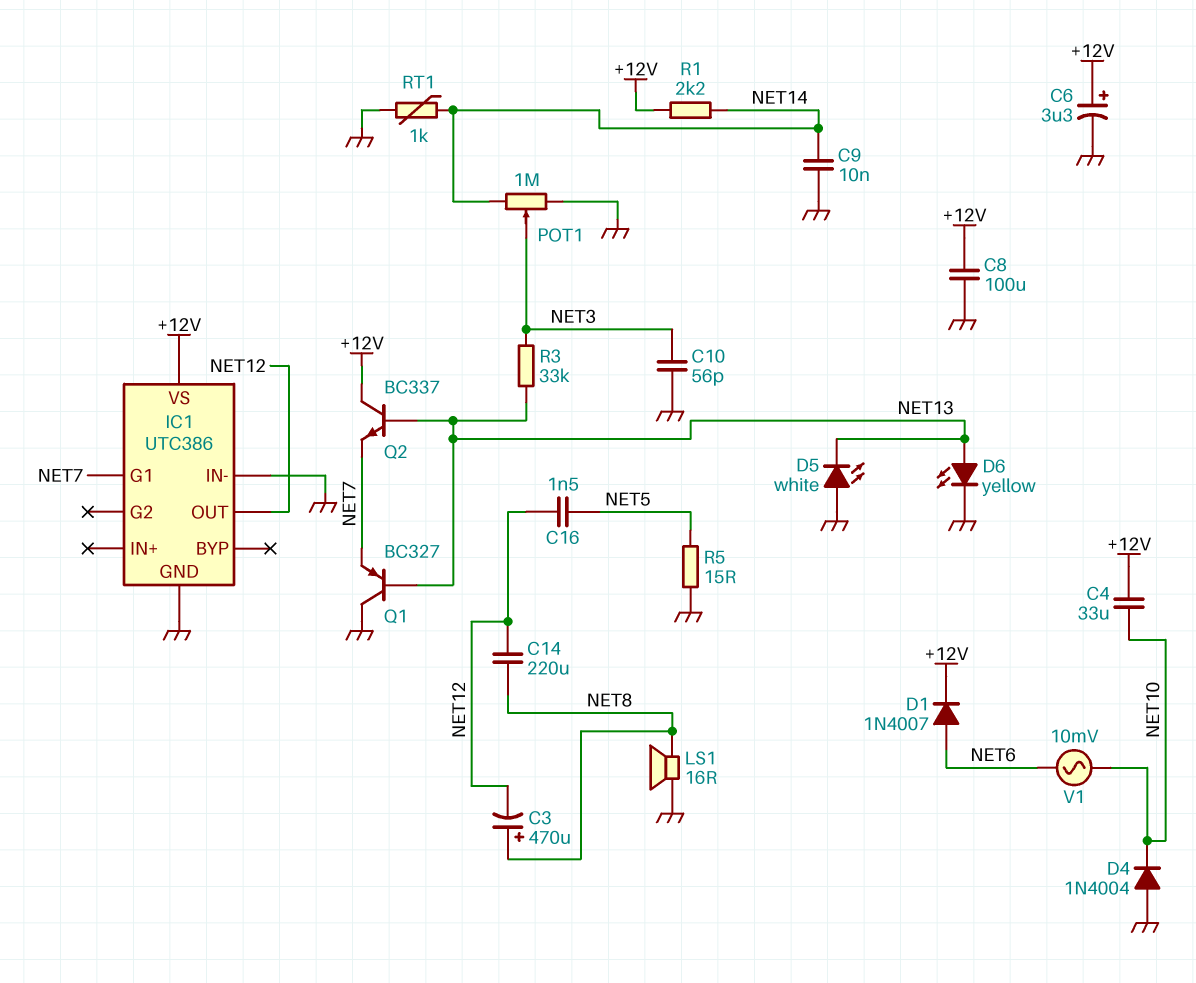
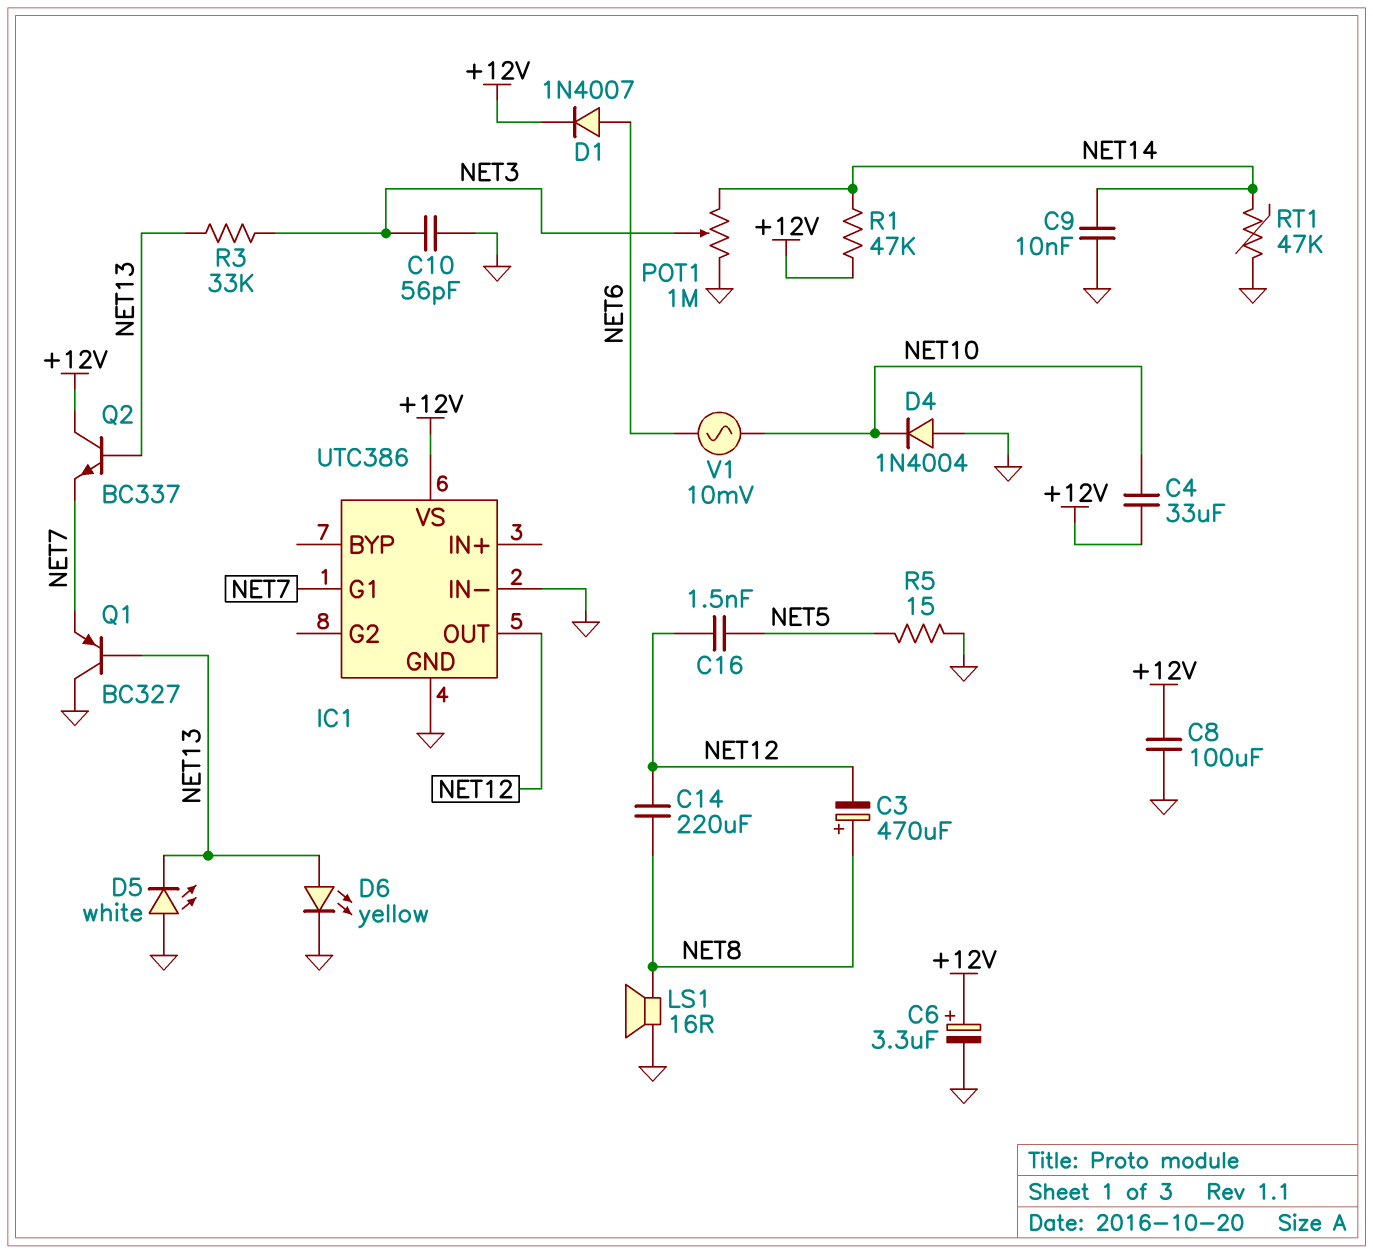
R1: 2.2k (+12V, NET14) -> 47k (+12V, NET14)
RT1: 1k (GND, NET14) -> 47k (GND, NET14)

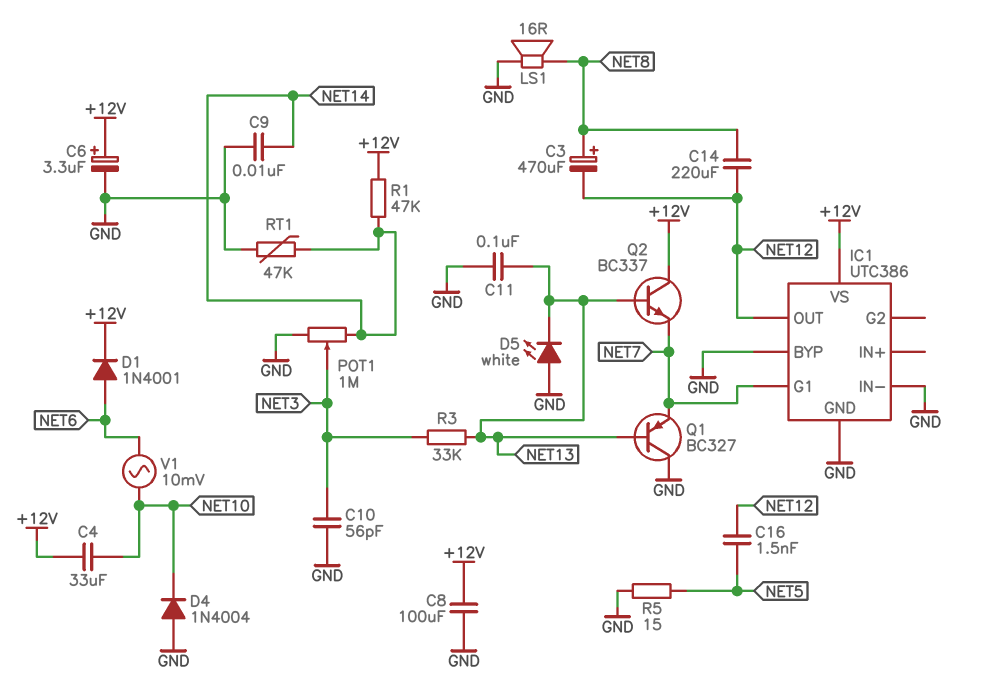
C11: none -> 100nF (GND, NET13)
D1: diode 1N4007 (A NET6, K +12V) -> diode 1N4001 (A NET6, K +12V)
D6: LED yellow (A NET13, K GND) -> none
IC1 pin BYP: none -> GND

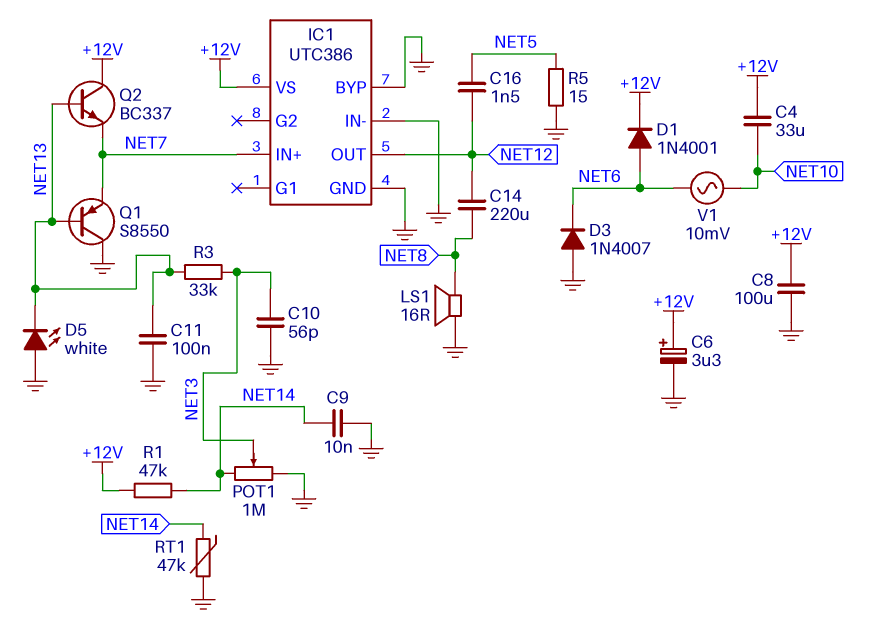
C3: 470uF (plus NET8, minus NET12) -> none
D3: none -> diode 1N4007 (A GND, K NET6)
D4: diode 1N4004 (A GND, K NET10) -> none
IC1 pin G1: NET7 -> none
IC1 pin IN+: none -> NET7
Q1: PNP BC327 (B NET13, C GND, E NET7) -> PNP S8550 (B NET13, C GND, E NET7)

